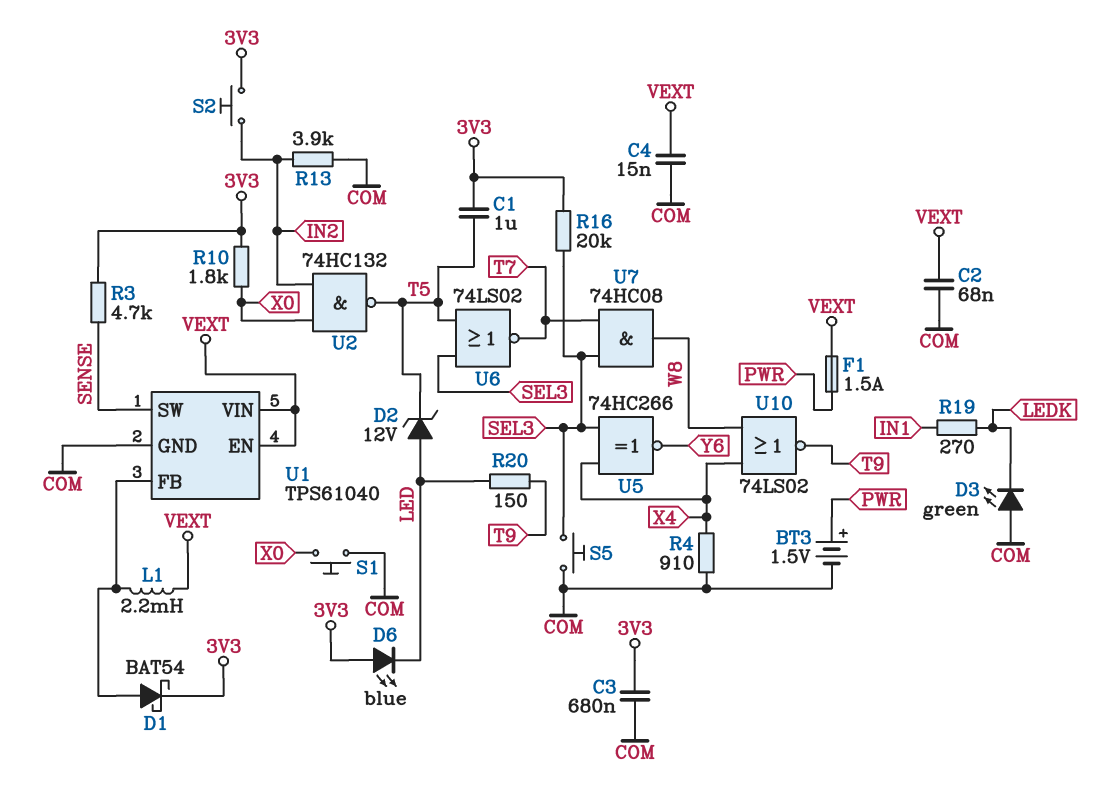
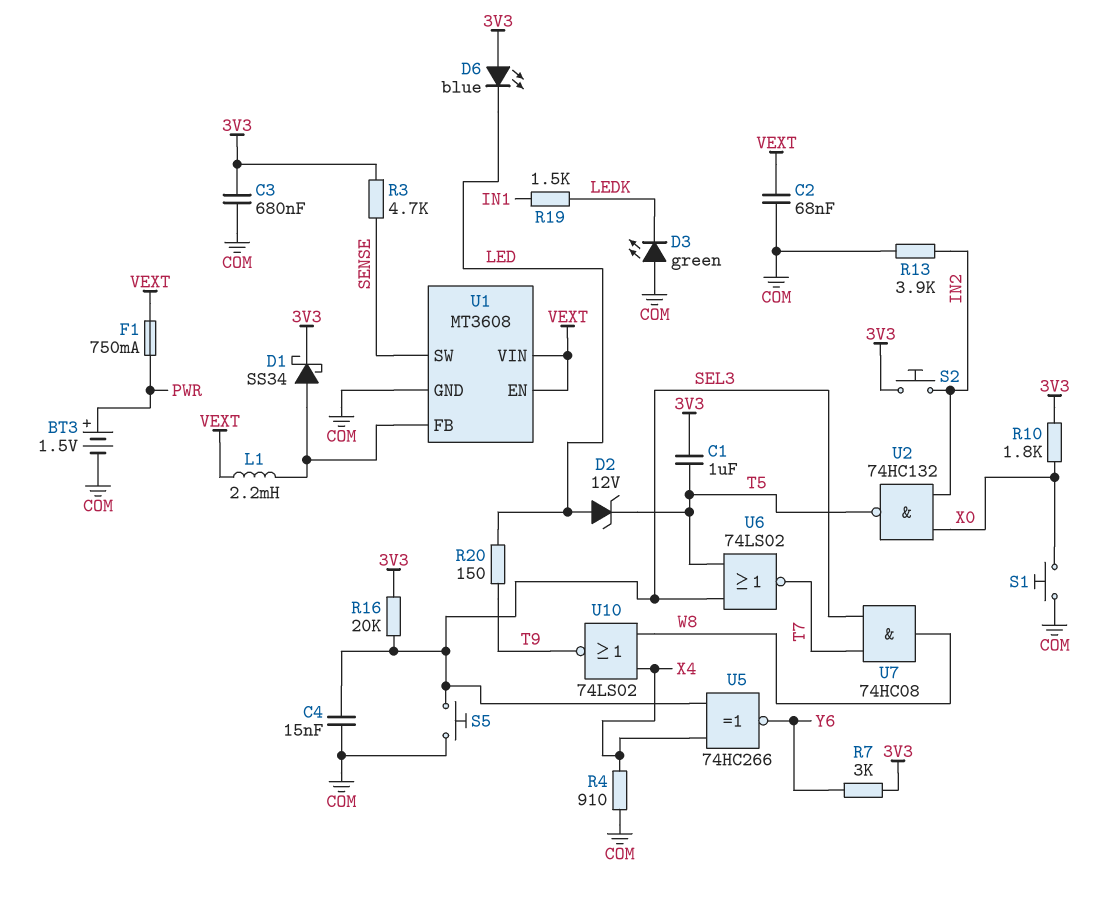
C4: 15nF (COM, VEXT) -> 15nF (COM, SEL3)
D1: schottky BAT54 (A U1/FB, K 3V3) -> schottky SS34 (A U1/FB, K 3V3)
F1: 1.5A (PWR, VEXT) -> 750mA (PWR, VEXT)
R7: none -> 3k (3V3, Y6)
R19: 270 (IN1, LEDK) -> 1.5k (IN1, LEDK)
U1: TPS61040 -> MT3608

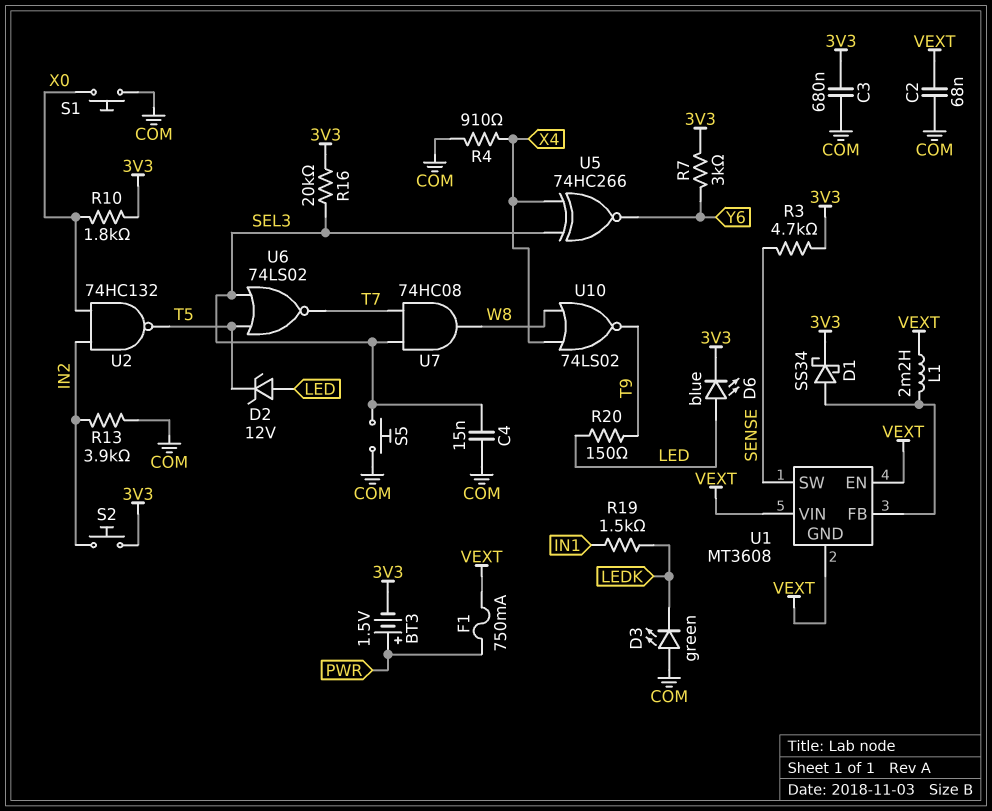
BT3: 1.5V (plus PWR, minus COM) -> 1.5V (plus PWR, minus 3V3)
C1: 1uF (3V3, T5) -> none
D6: LED blue (A 3V3, K LED) -> LED blue (A LED, K 3V3)
U1 pin GND: COM -> VEXT

